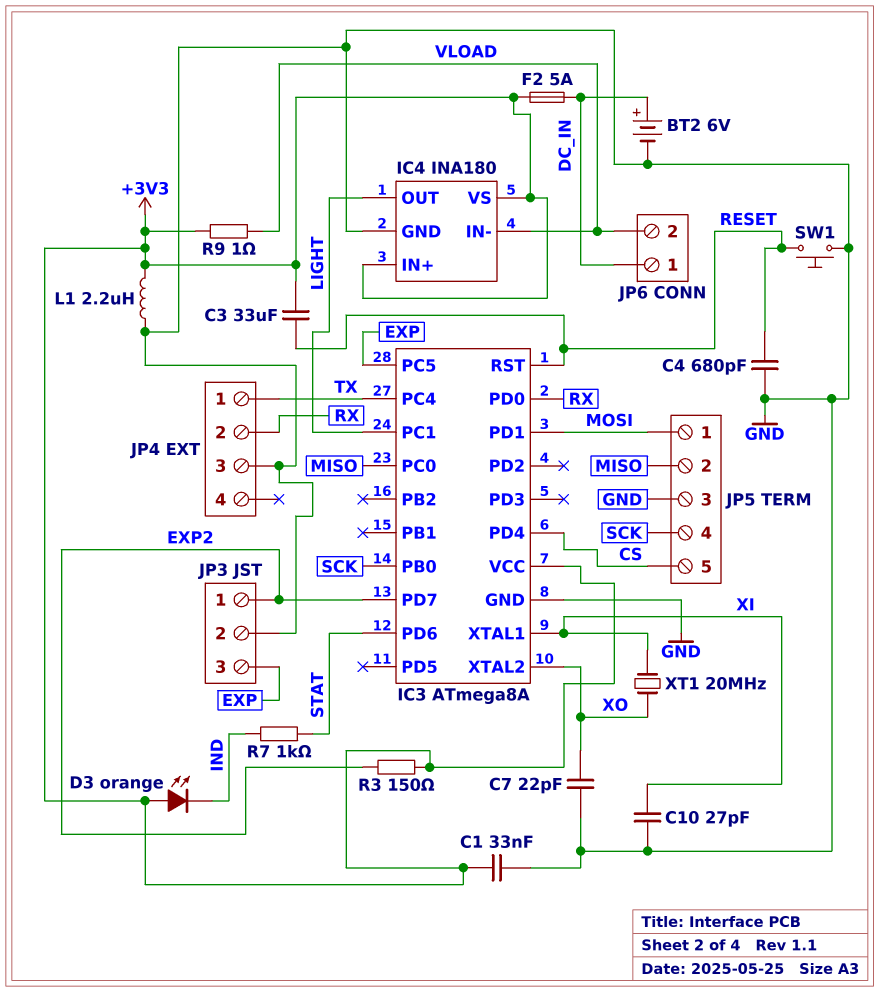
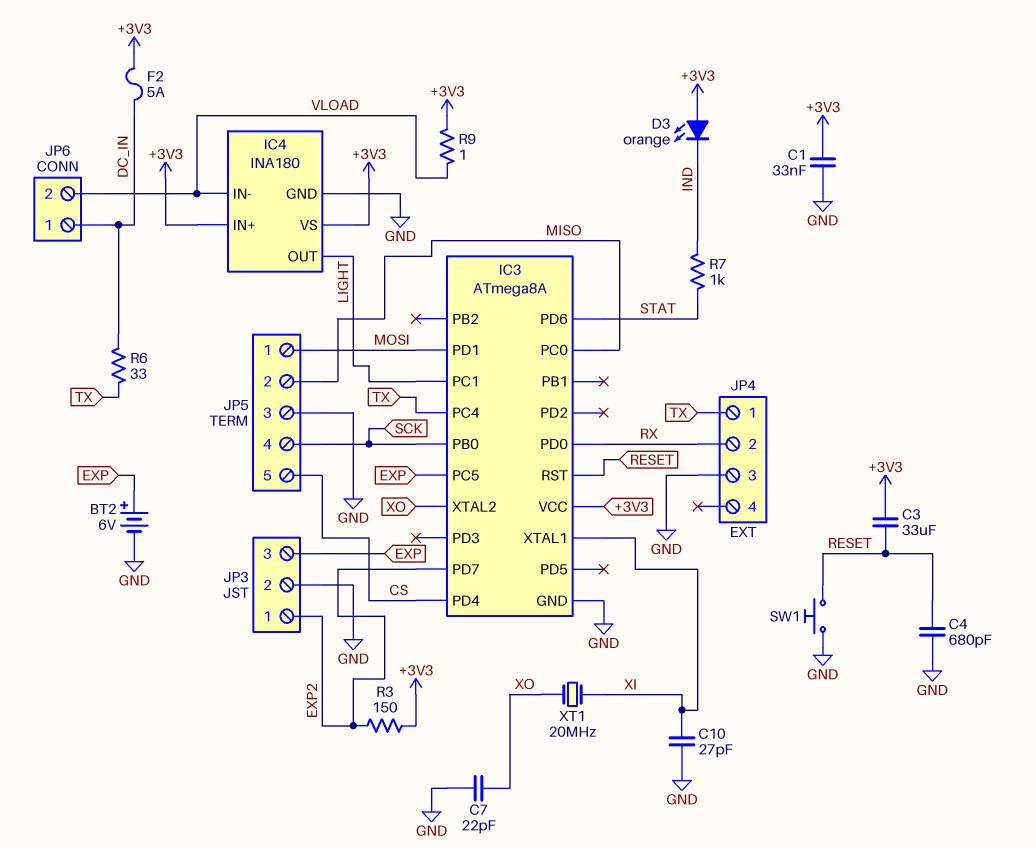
BT2: 6V (plus DC_IN, minus GND) -> 6V (plus EXP, minus GND)
L1: 2.2uH (+3V3, GND) -> none
R6: none -> 33 (DC_IN, TX)

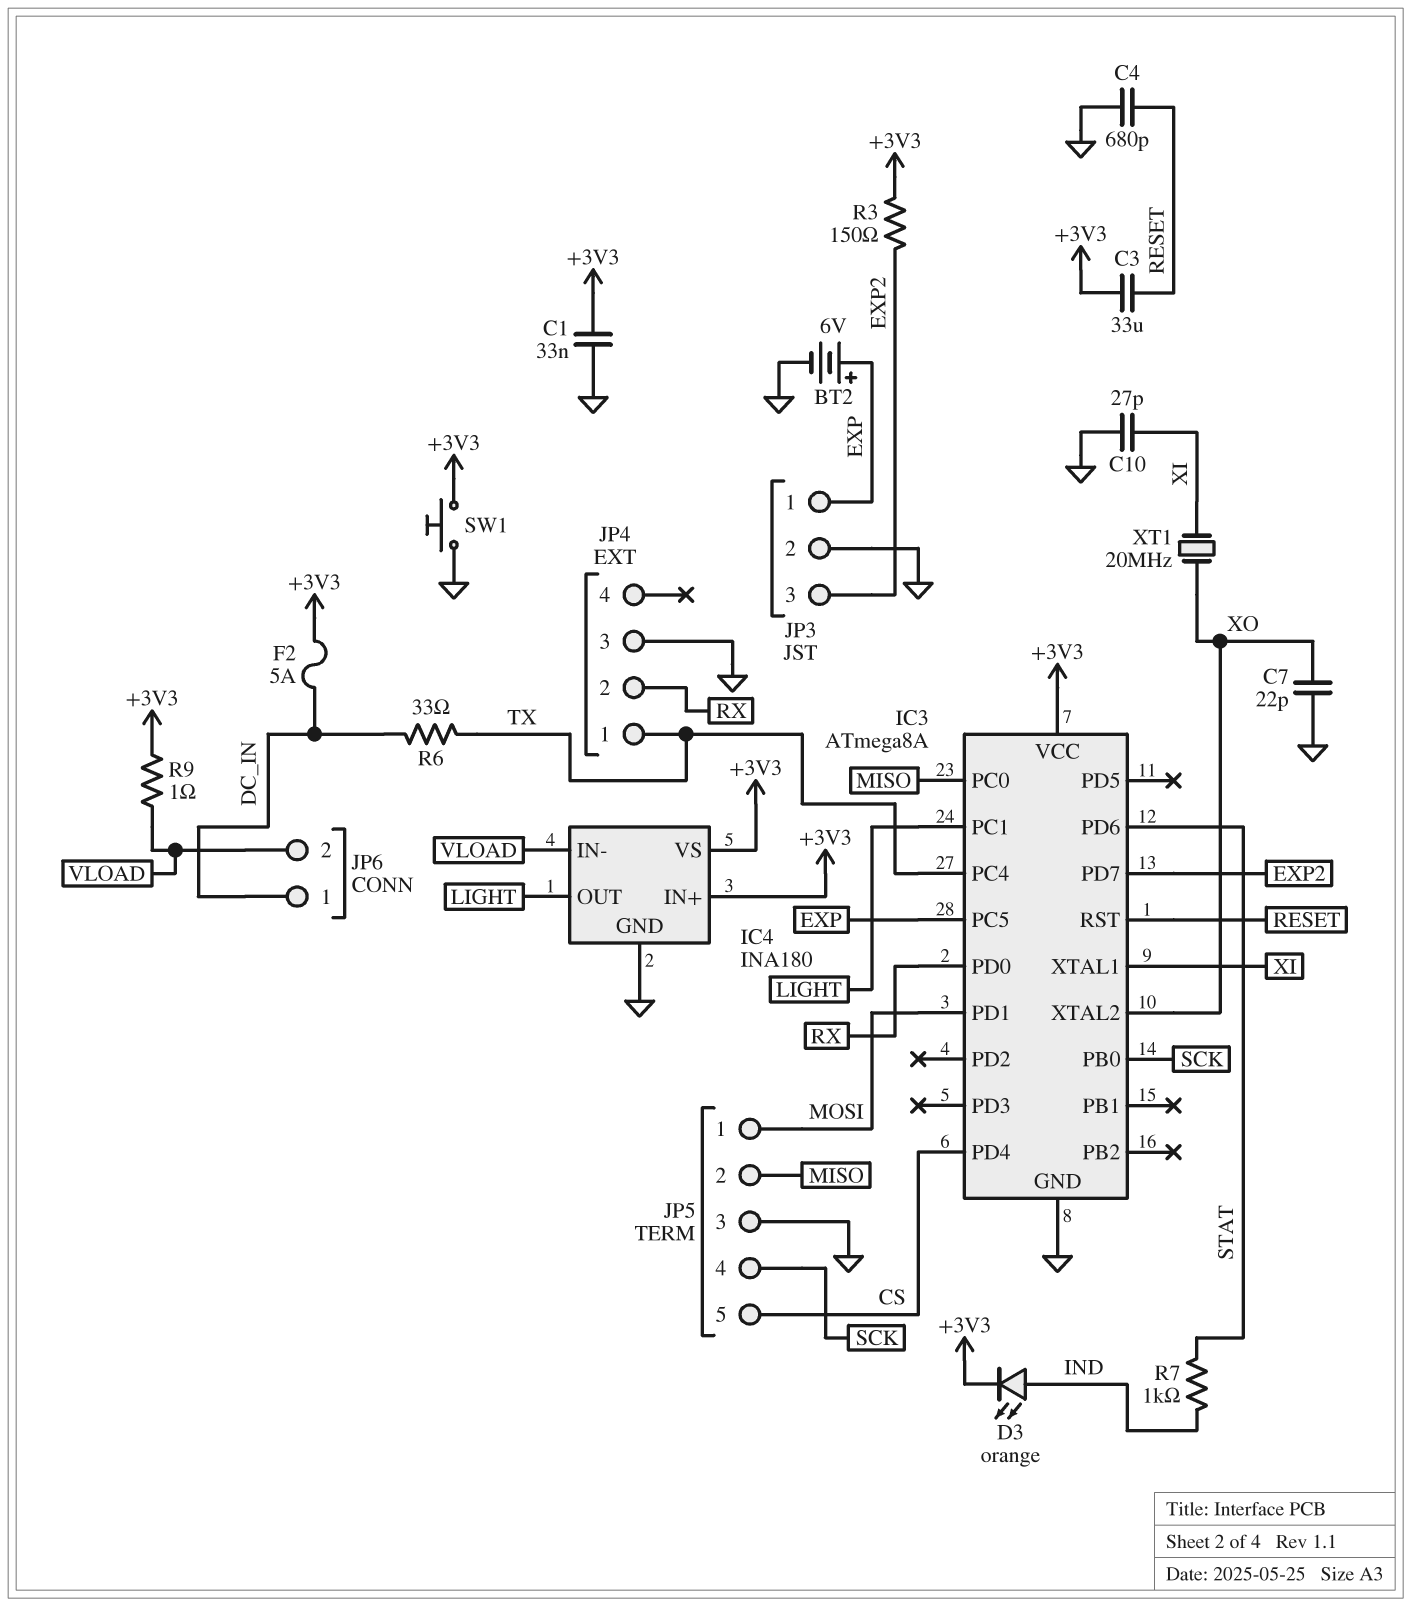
D3: LED orange (A +3V3, K IND) -> LED orange (A IND, K +3V3)
JP3 pin 1: EXP2 -> EXP
JP3 pin 3: EXP -> EXP2
SW1: button (GND, RESET) -> button (+3V3, GND)

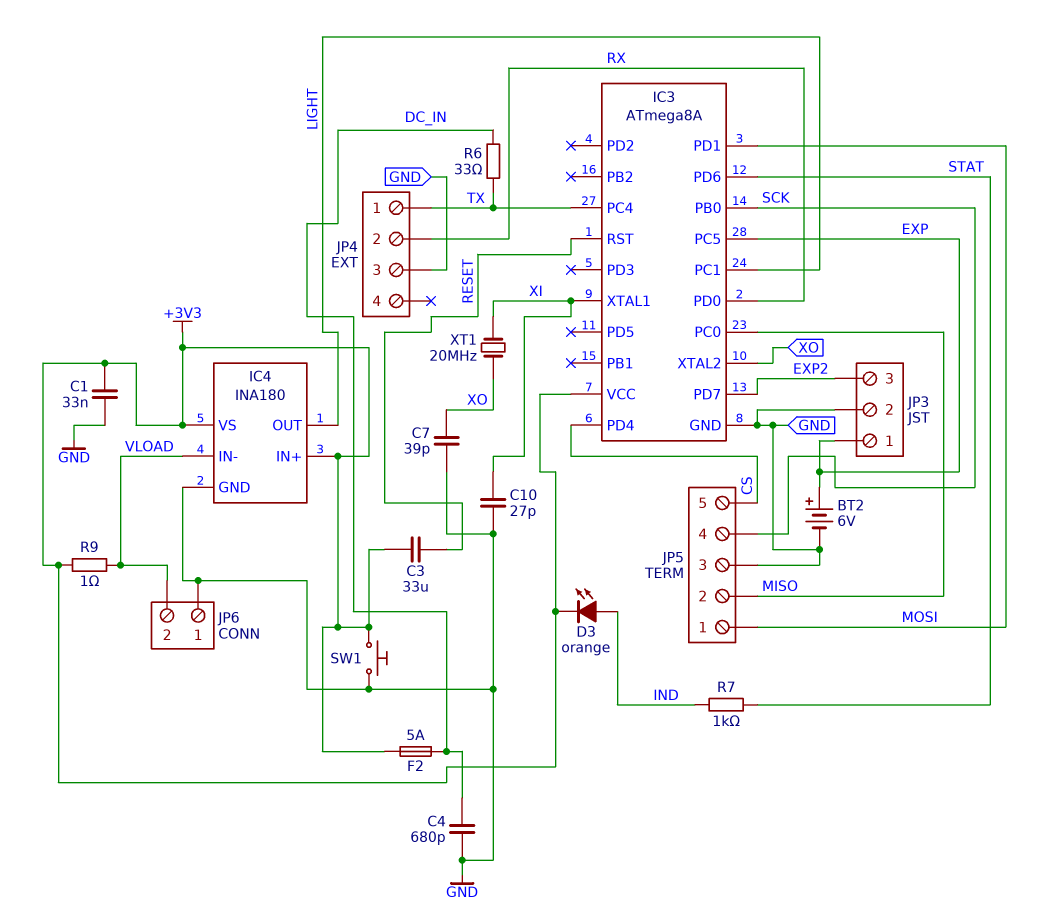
C4: 680pF (GND, RESET) -> 680pF (DC_IN, GND)
C7: 22pF (GND, XO) -> 39pF (GND, XO)
JP6 pin 1: DC_IN -> GND
R3: 150 (+3V3, EXP2) -> none

